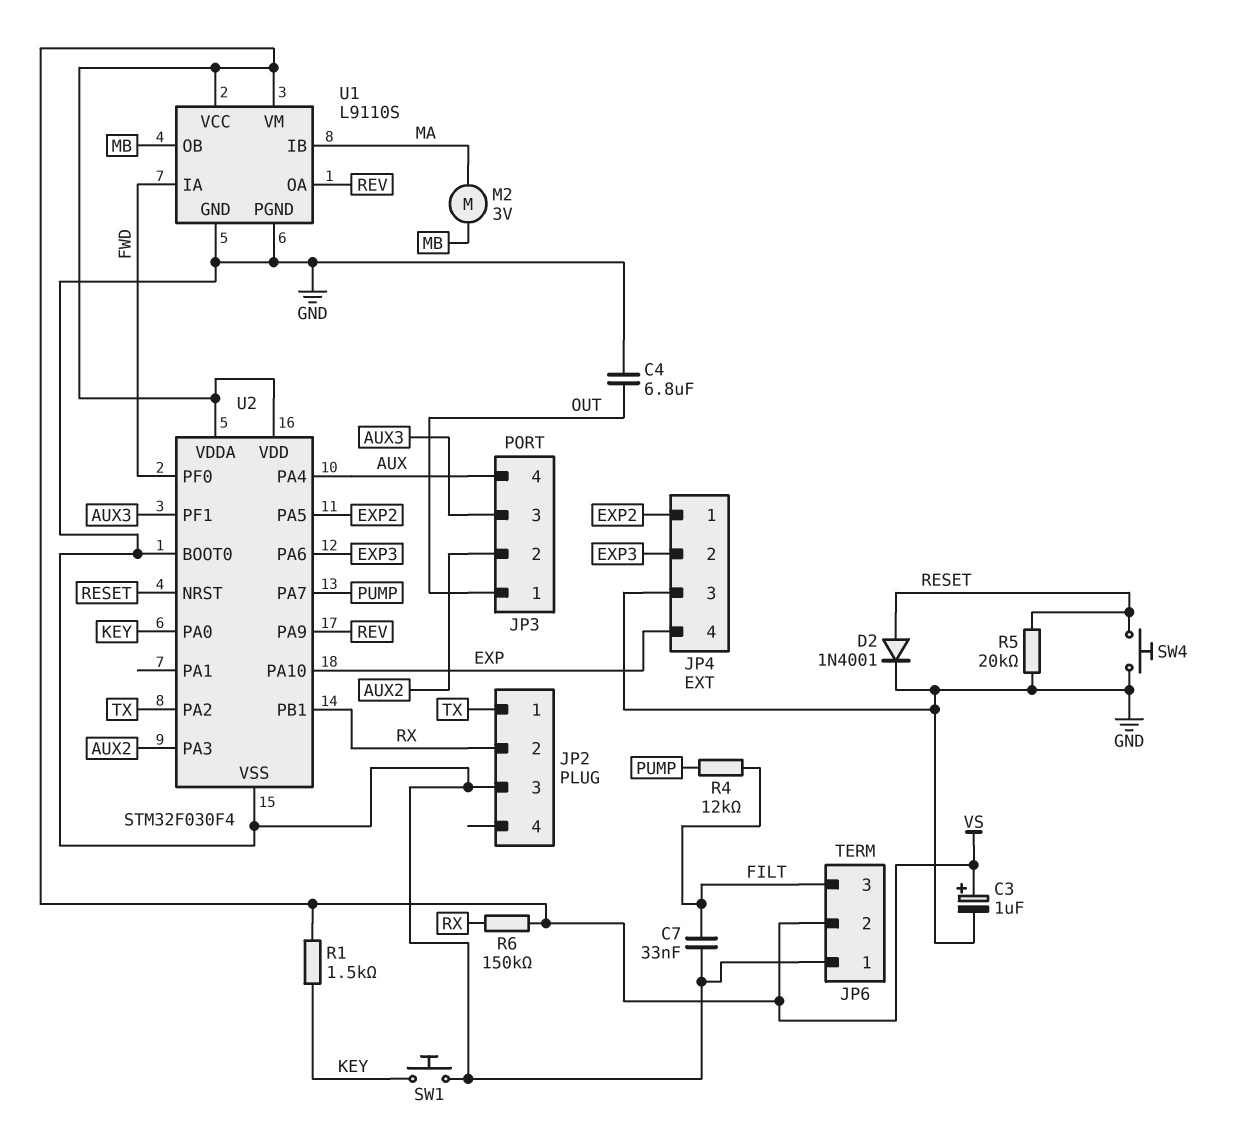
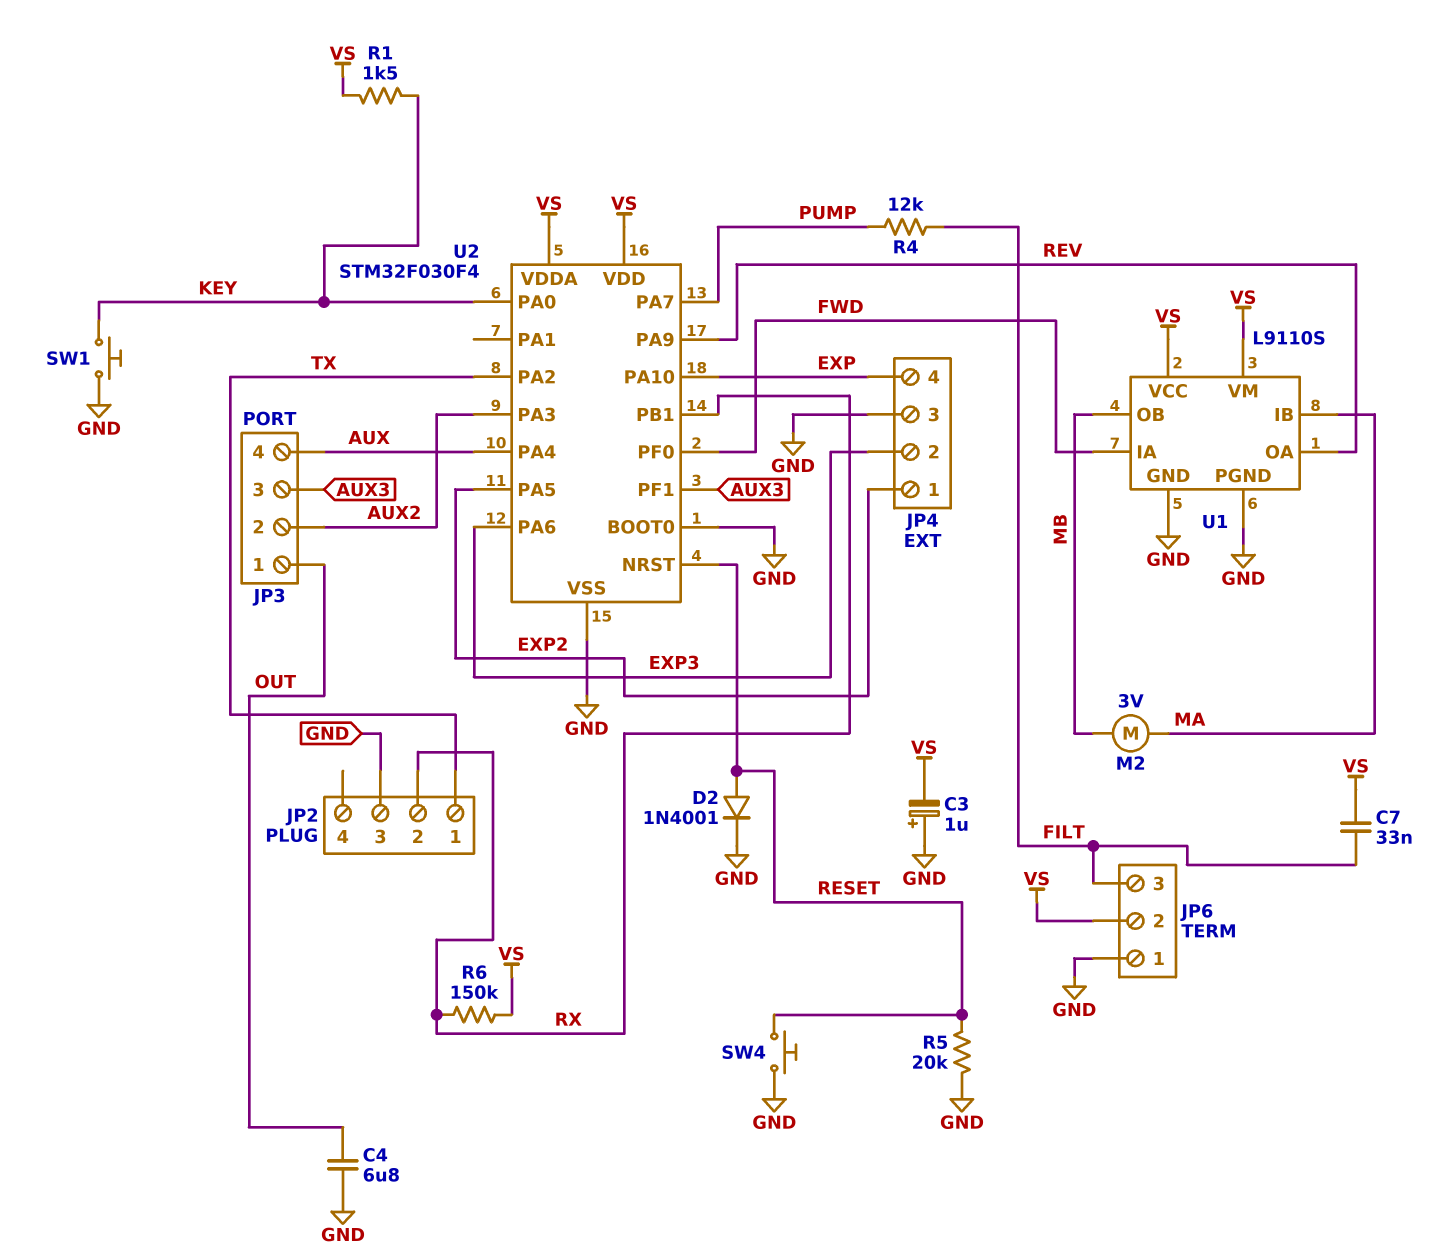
C3: 1uF (plus VS, minus GND) -> 1uF (plus GND, minus VS)
C7: 33nF (FILT, GND) -> 33nF (FILT, VS)

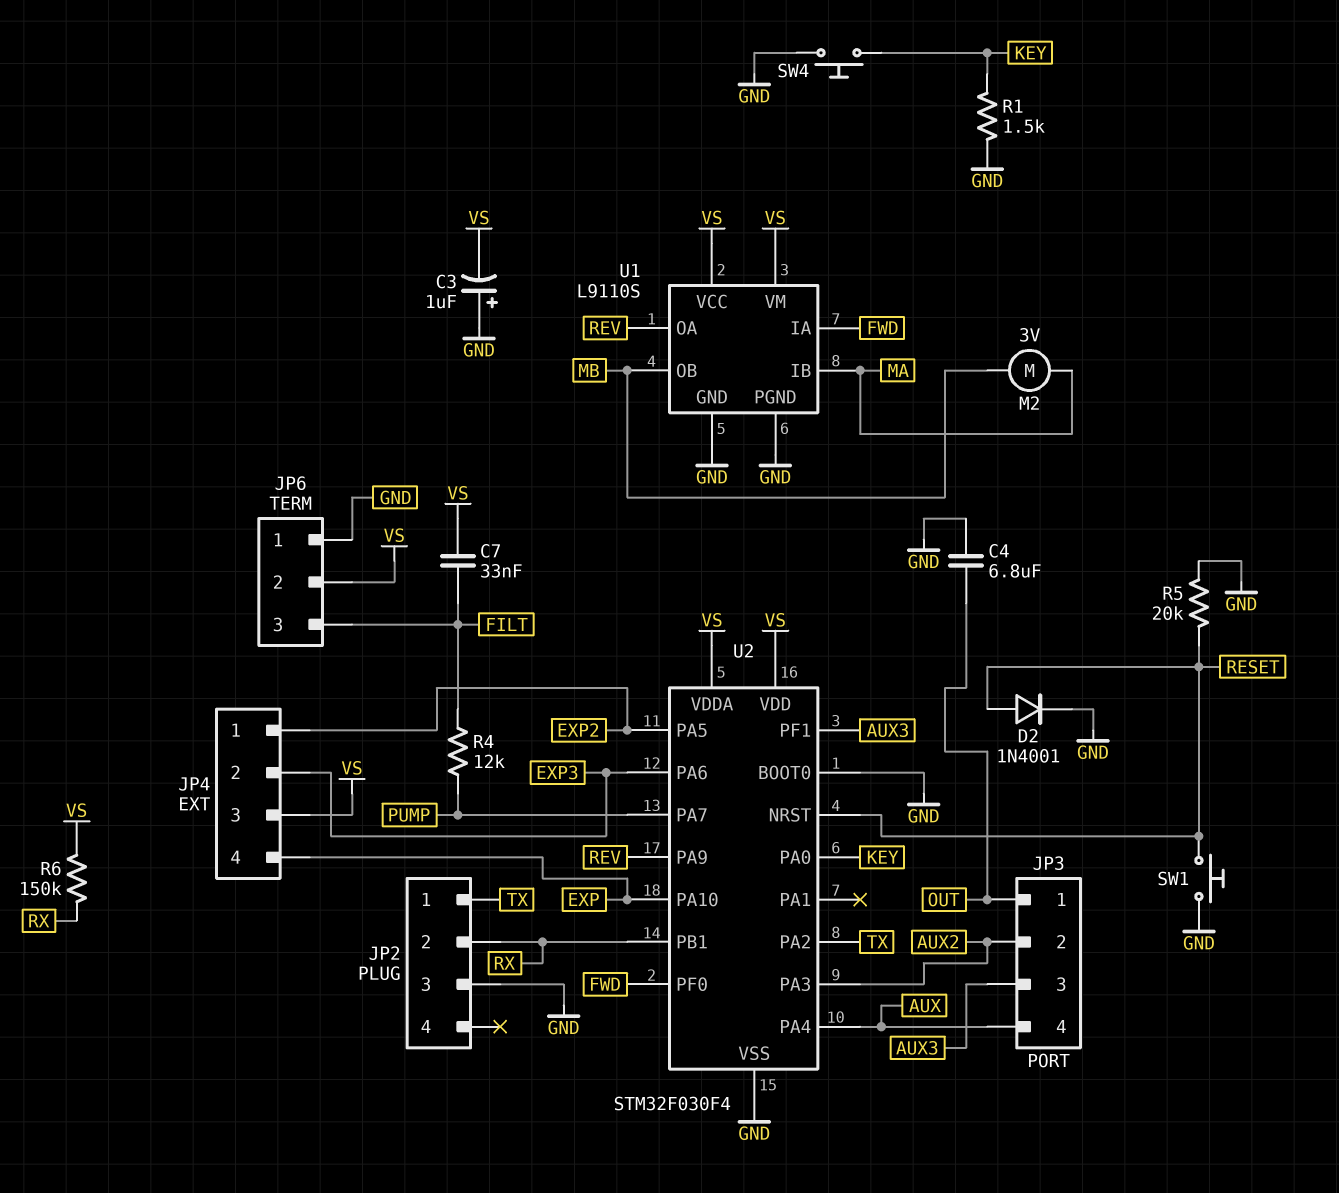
JP4 pin 3: GND -> VS
R1: 1.5k (KEY, VS) -> 1.5k (GND, KEY)
SW1: button (GND, KEY) -> button (GND, RESET)
SW4: button (GND, RESET) -> button (GND, KEY)

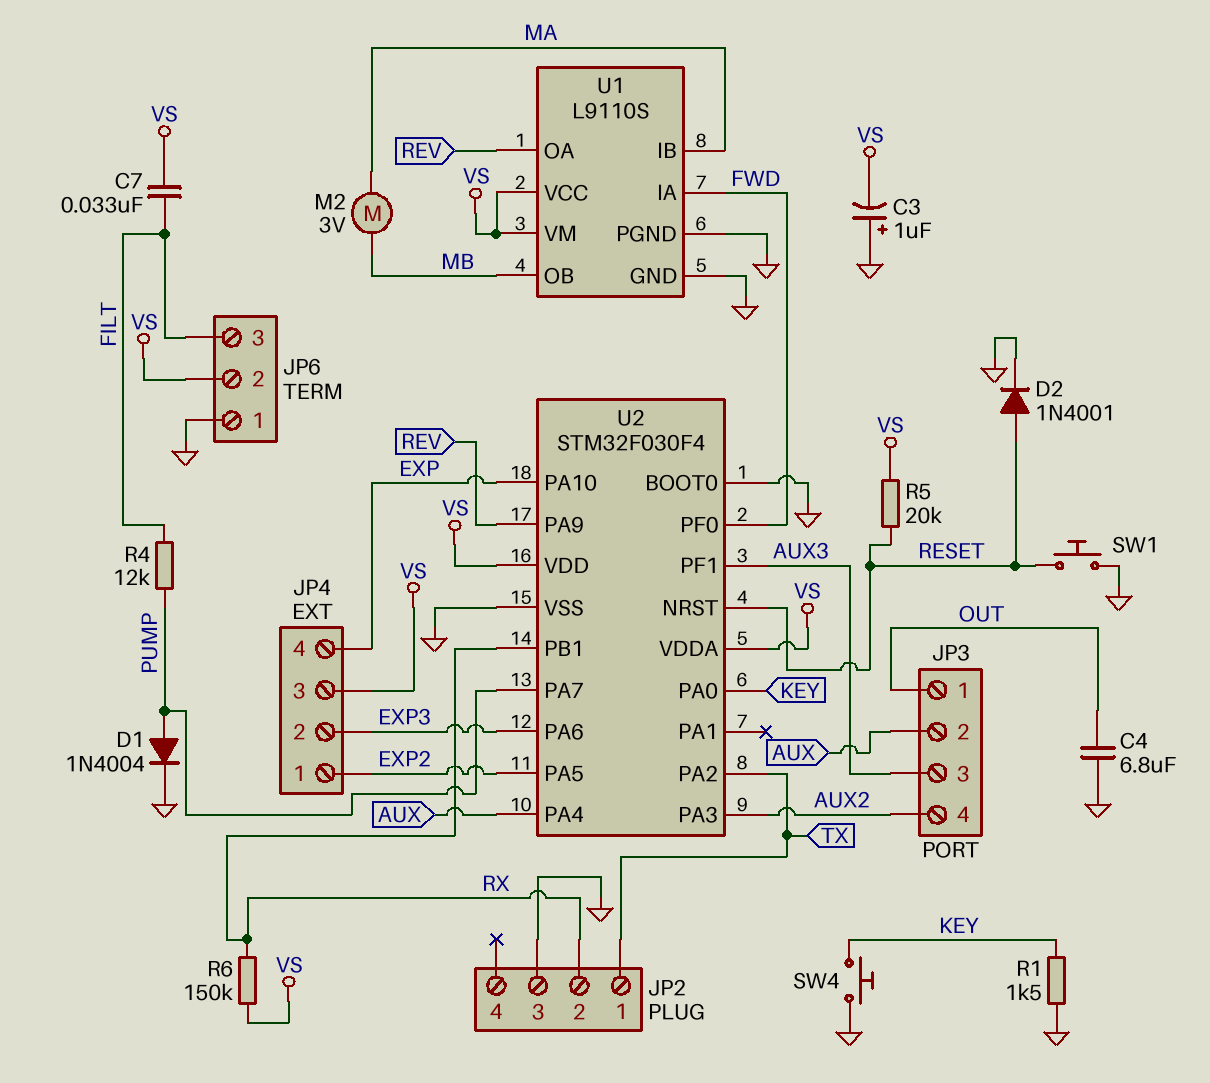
D1: none -> diode 1N4004 (A PUMP, K GND)
JP3 pin 2: AUX2 -> AUX
JP3 pin 4: AUX -> AUX2
R5: 20k (GND, RESET) -> 20k (RESET, VS)

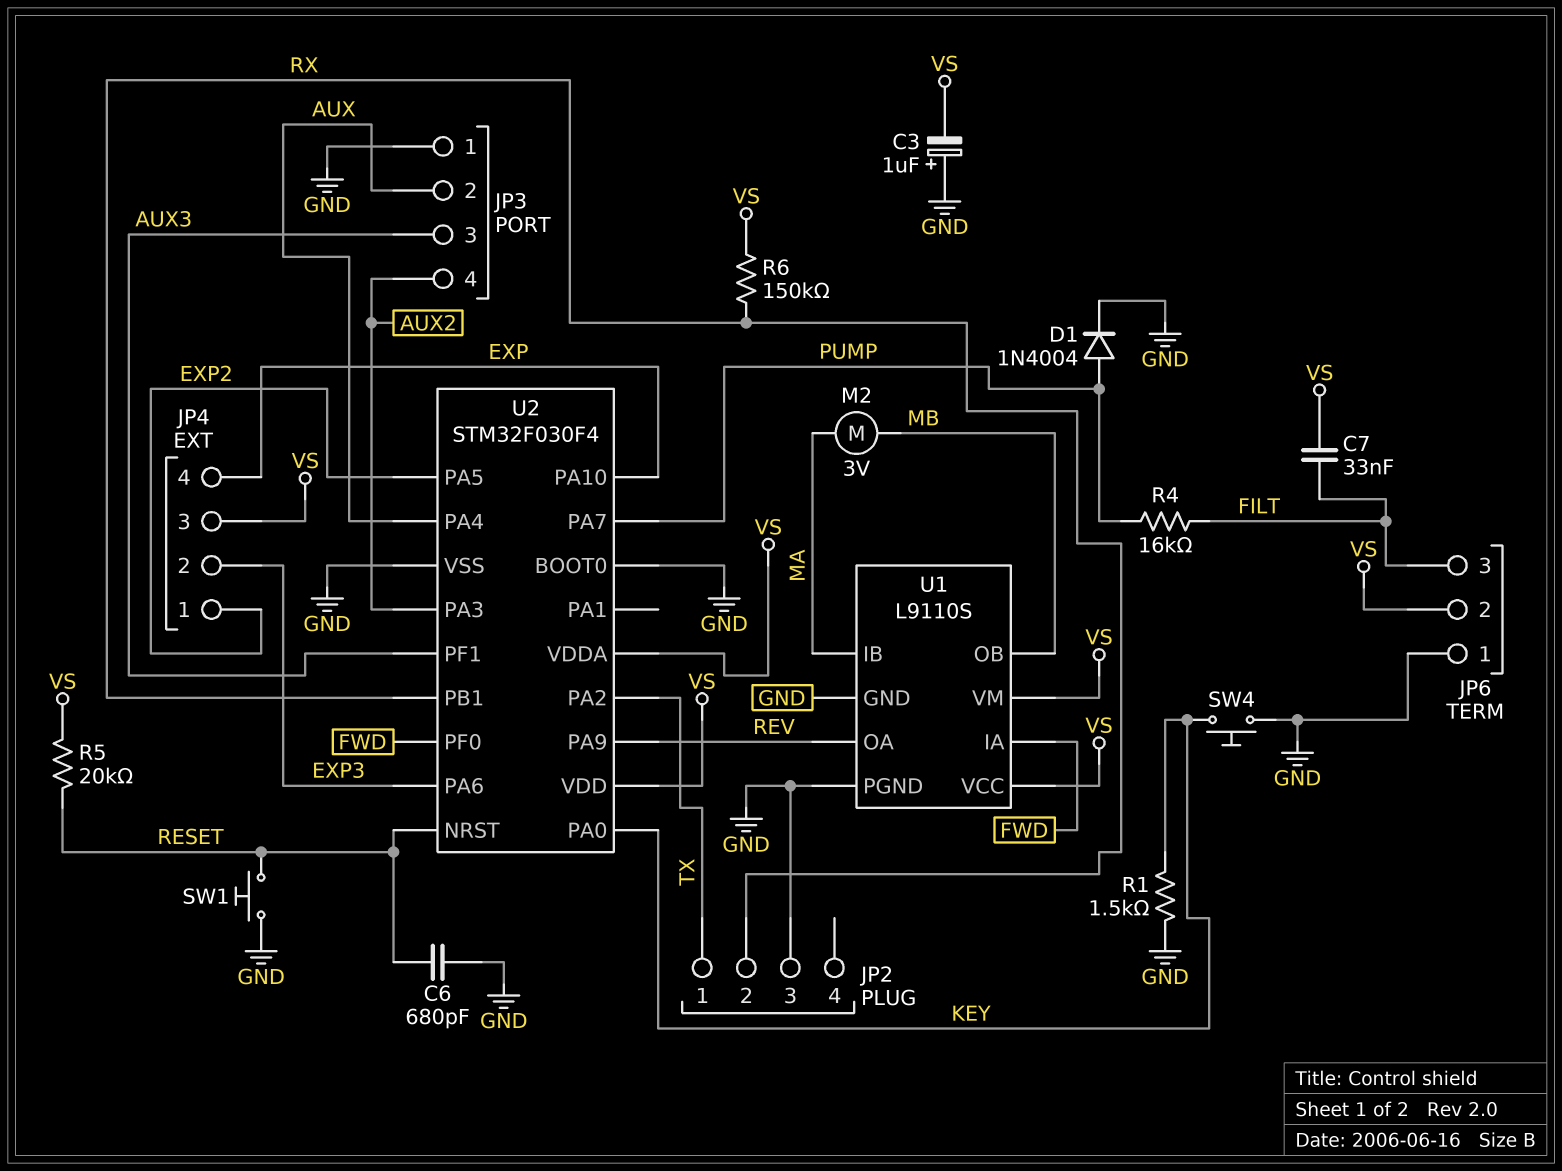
C4: 6.8uF (GND, OUT) -> none
C6: none -> 680pF (GND, RESET)
D2: diode 1N4001 (A RESET, K GND) -> none
JP3 pin 1: OUT -> GND
R4: 12k (FILT, PUMP) -> 16k (FILT, PUMP)

